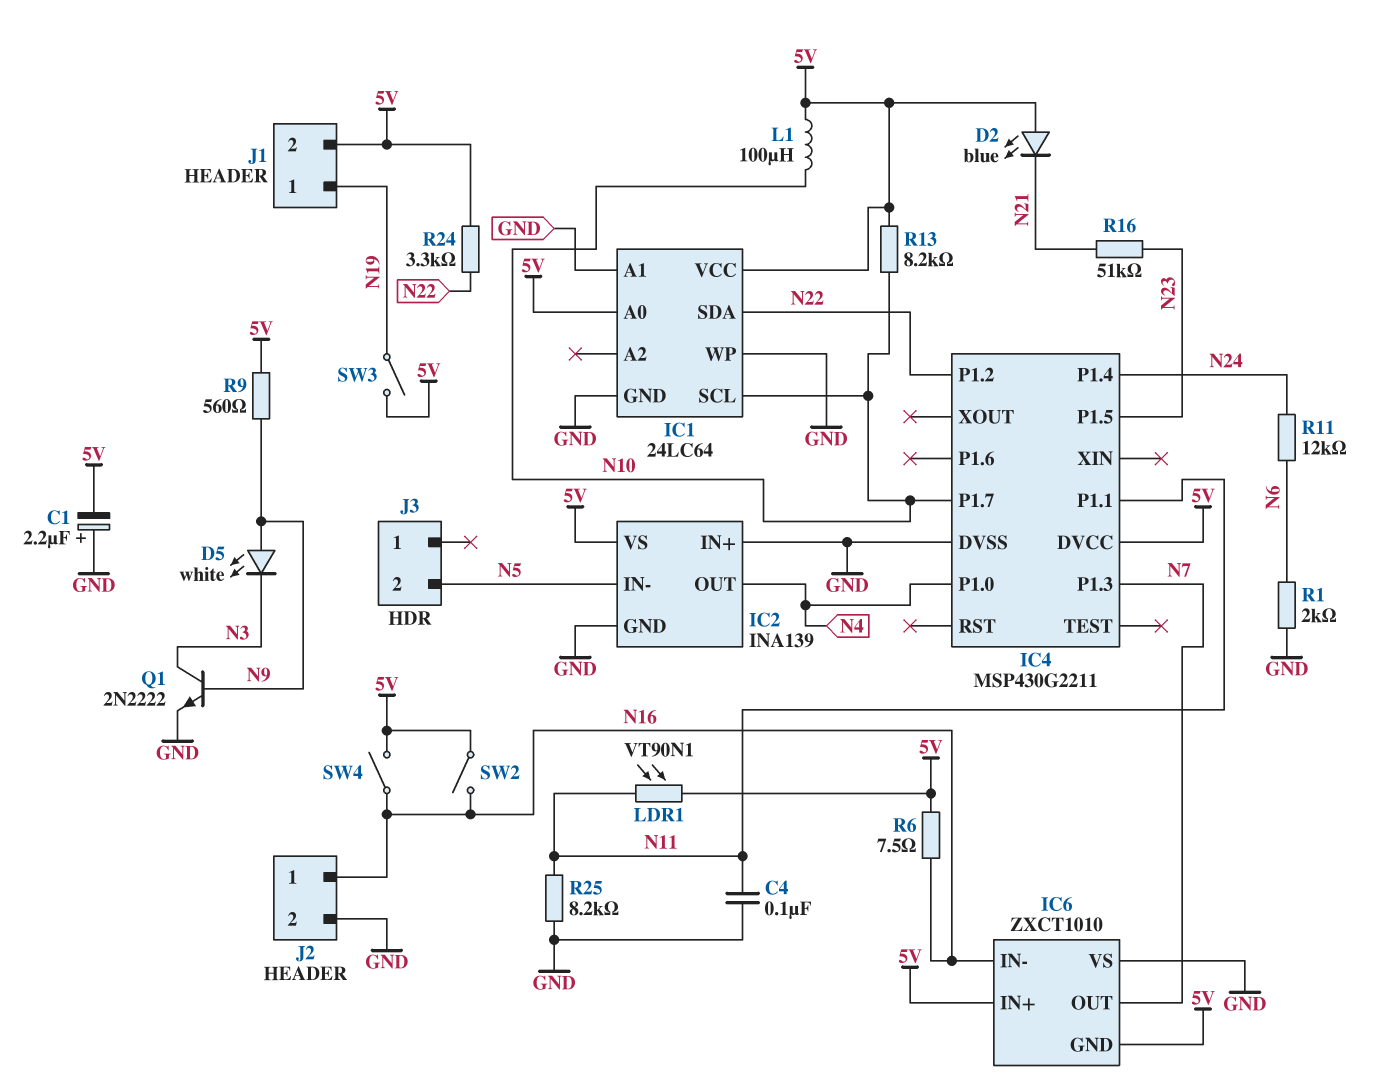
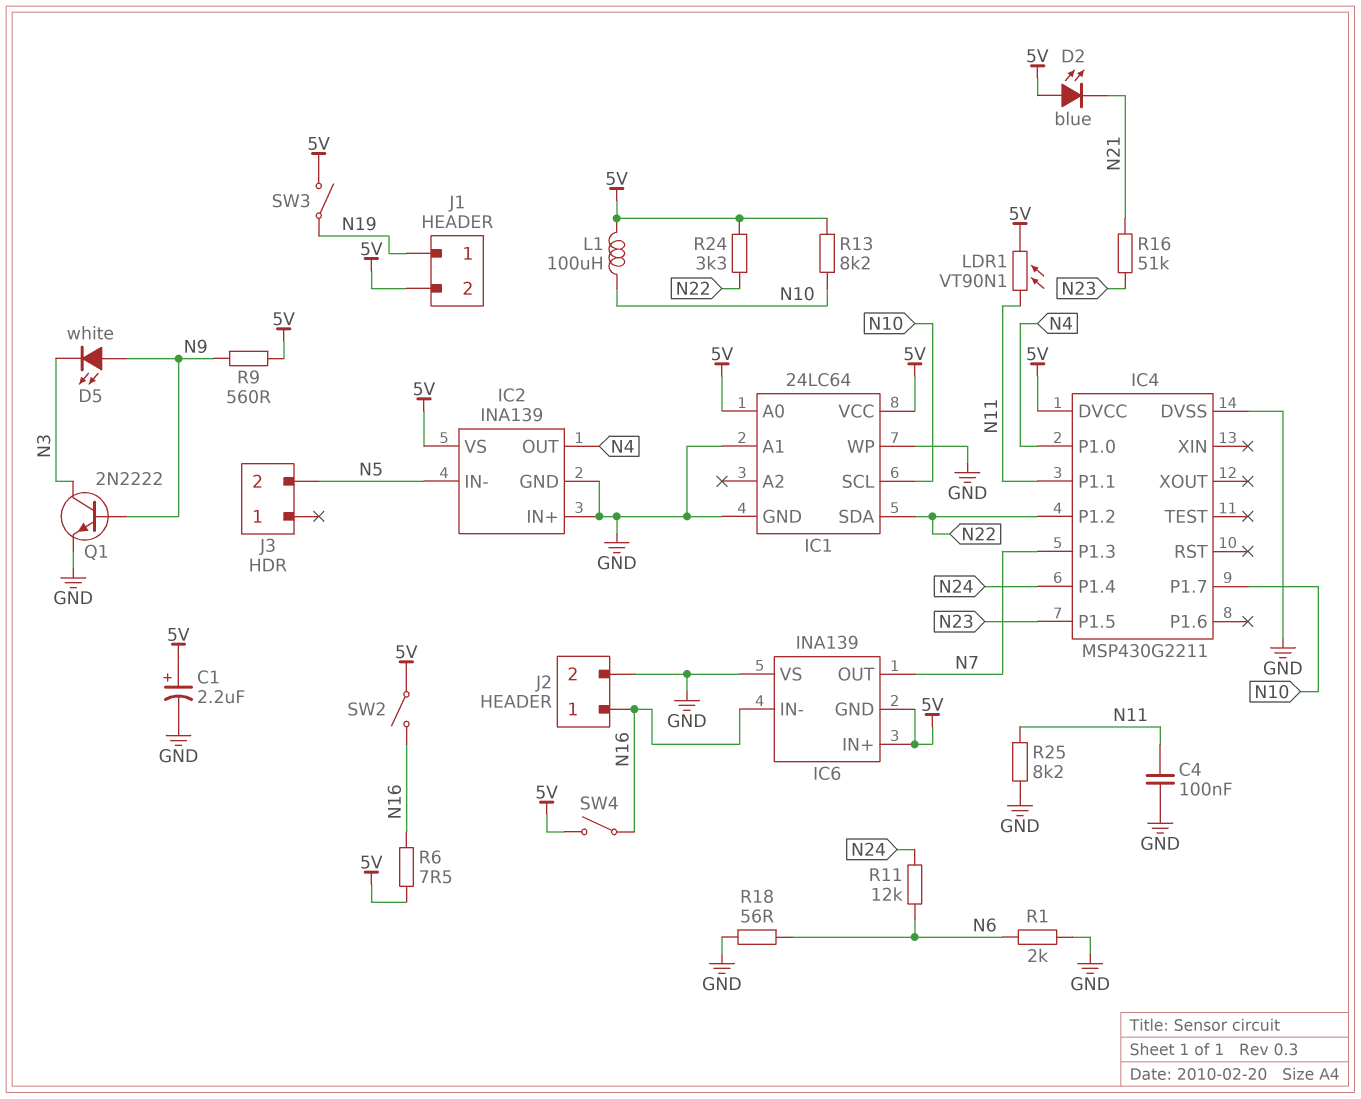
C1: 2.2uF (plus GND, minus 5V) -> 2.2uF (plus 5V, minus GND)
IC6: ZXCT1010 -> INA139
R18: none -> 56 (GND, N6)

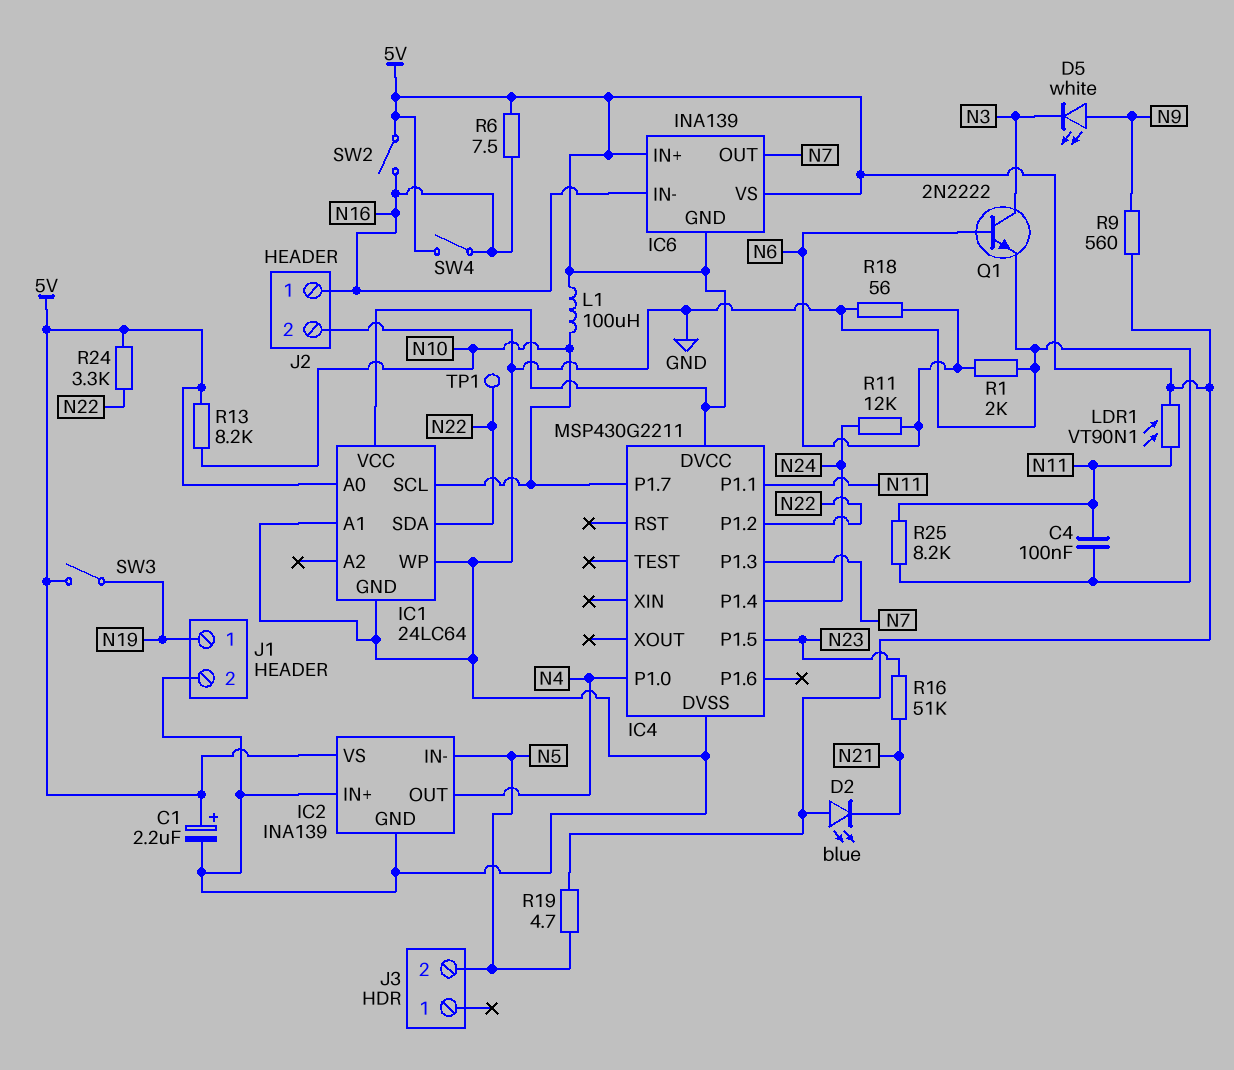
IC6 pin VS: GND -> 5V
J1 pin 2: 5V -> GND
Q1: NPN 2N2222 (B N9, C N3, E GND) -> NPN 2N2222 (B N6, C N3, E GND)
R19: none -> 4.7 (5V, N5)
TP1: none -> test point (N22)

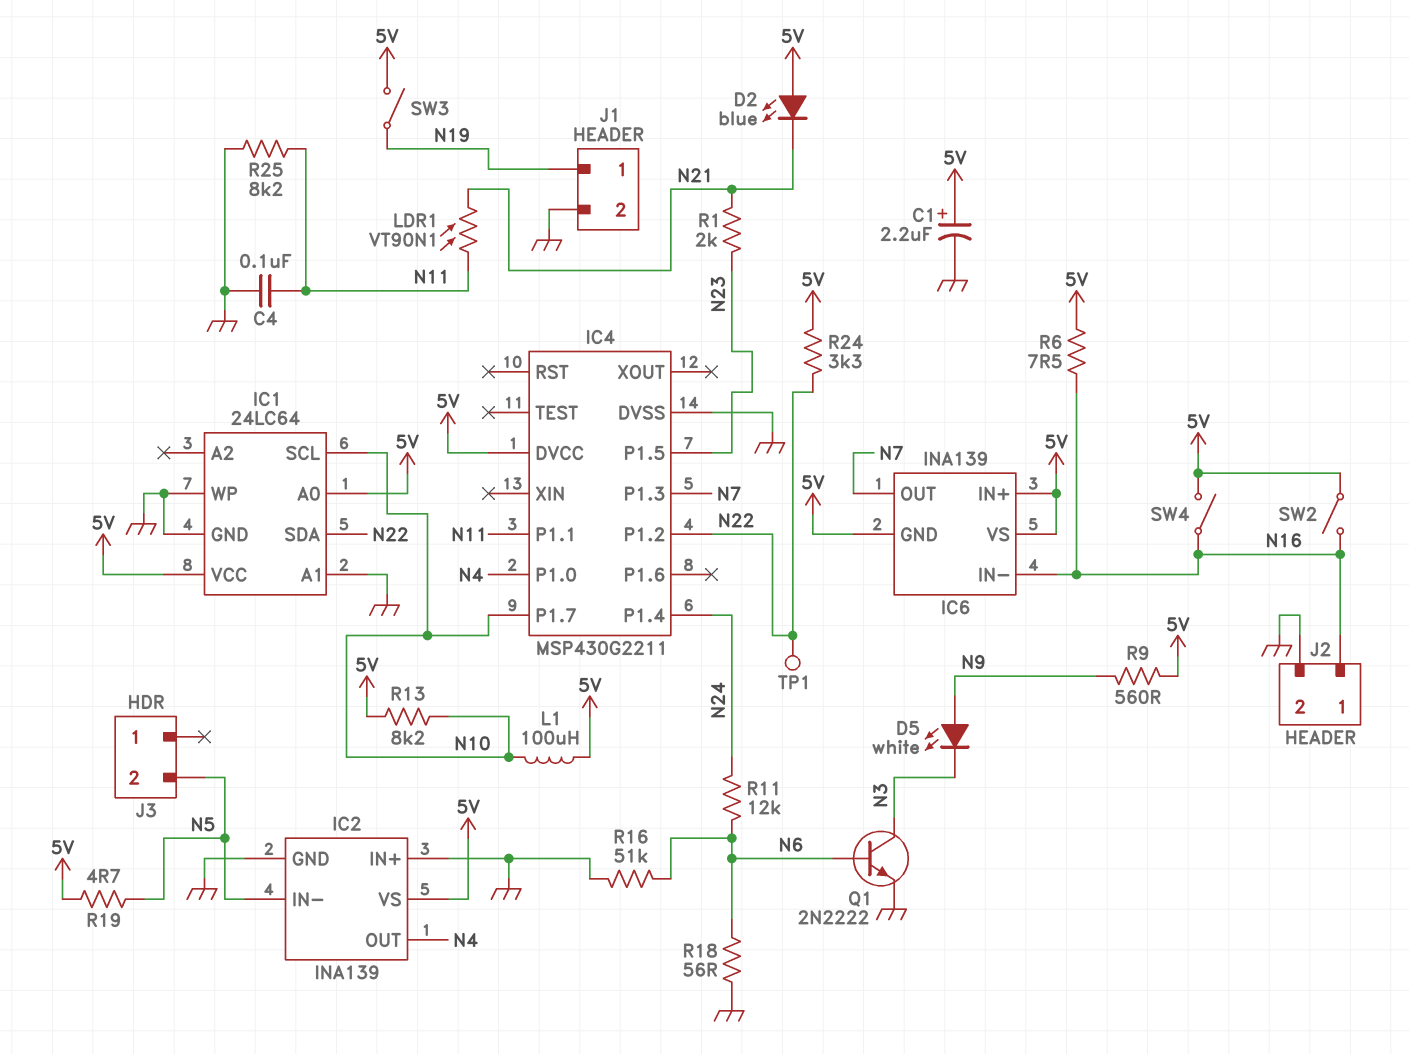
LDR1: VT90N1 (5V, N11) -> VT90N1 (N11, N21)
R1: 2k (GND, N6) -> 2k (N21, N23)
R16: 51k (N21, N23) -> 51k (GND, N6)

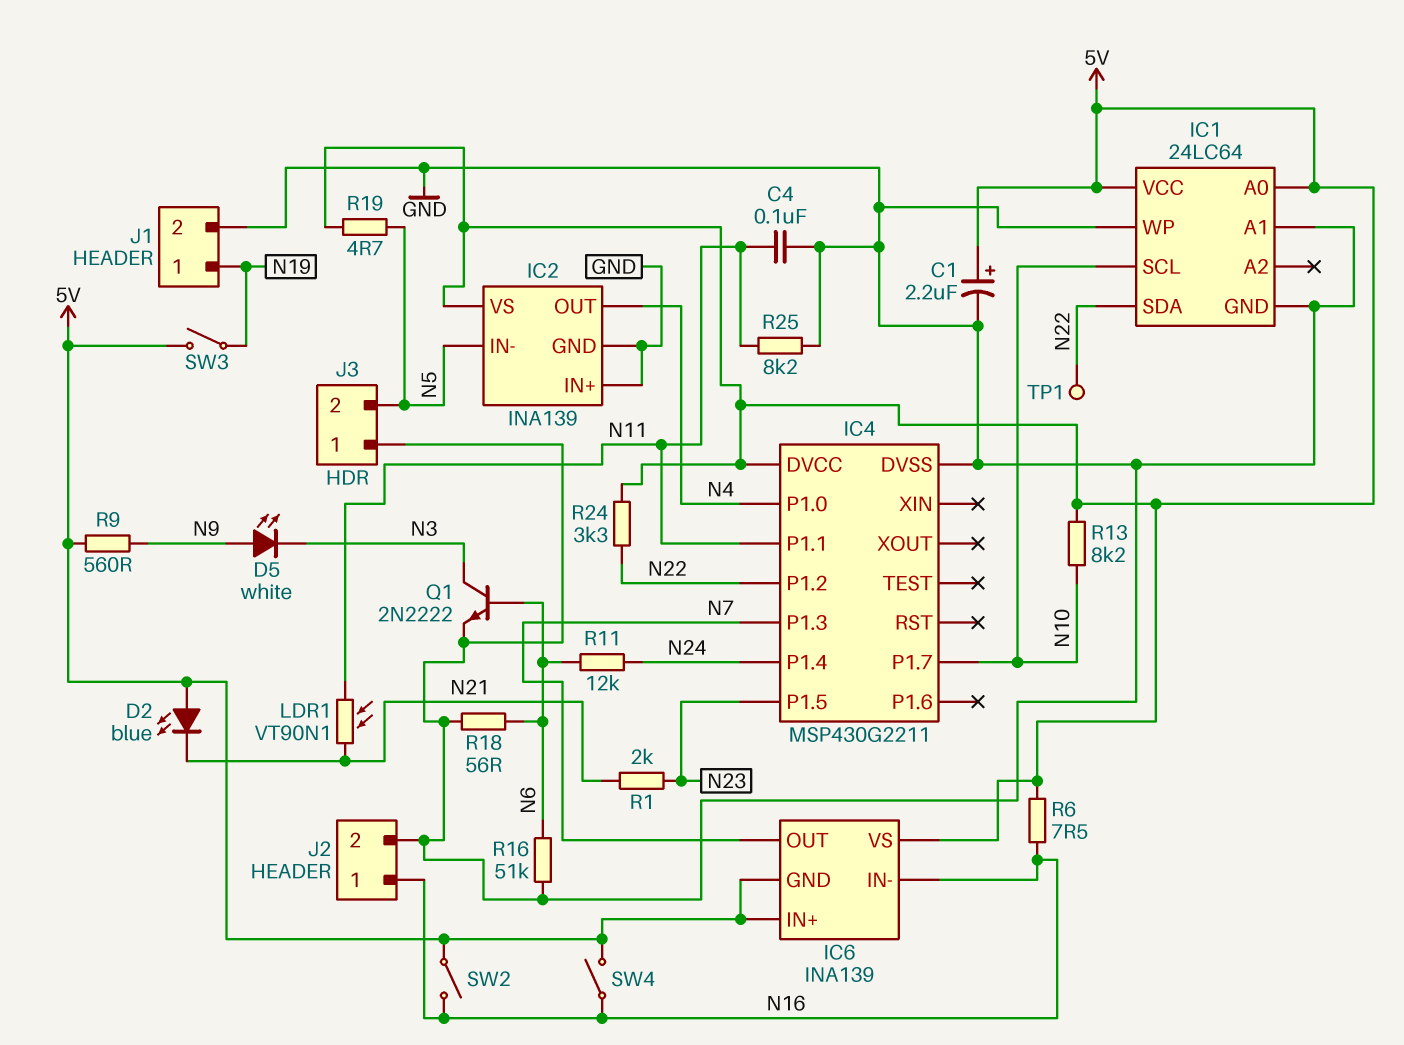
J3 pin 1: none -> GND
L1: 100uH (5V, N10) -> none

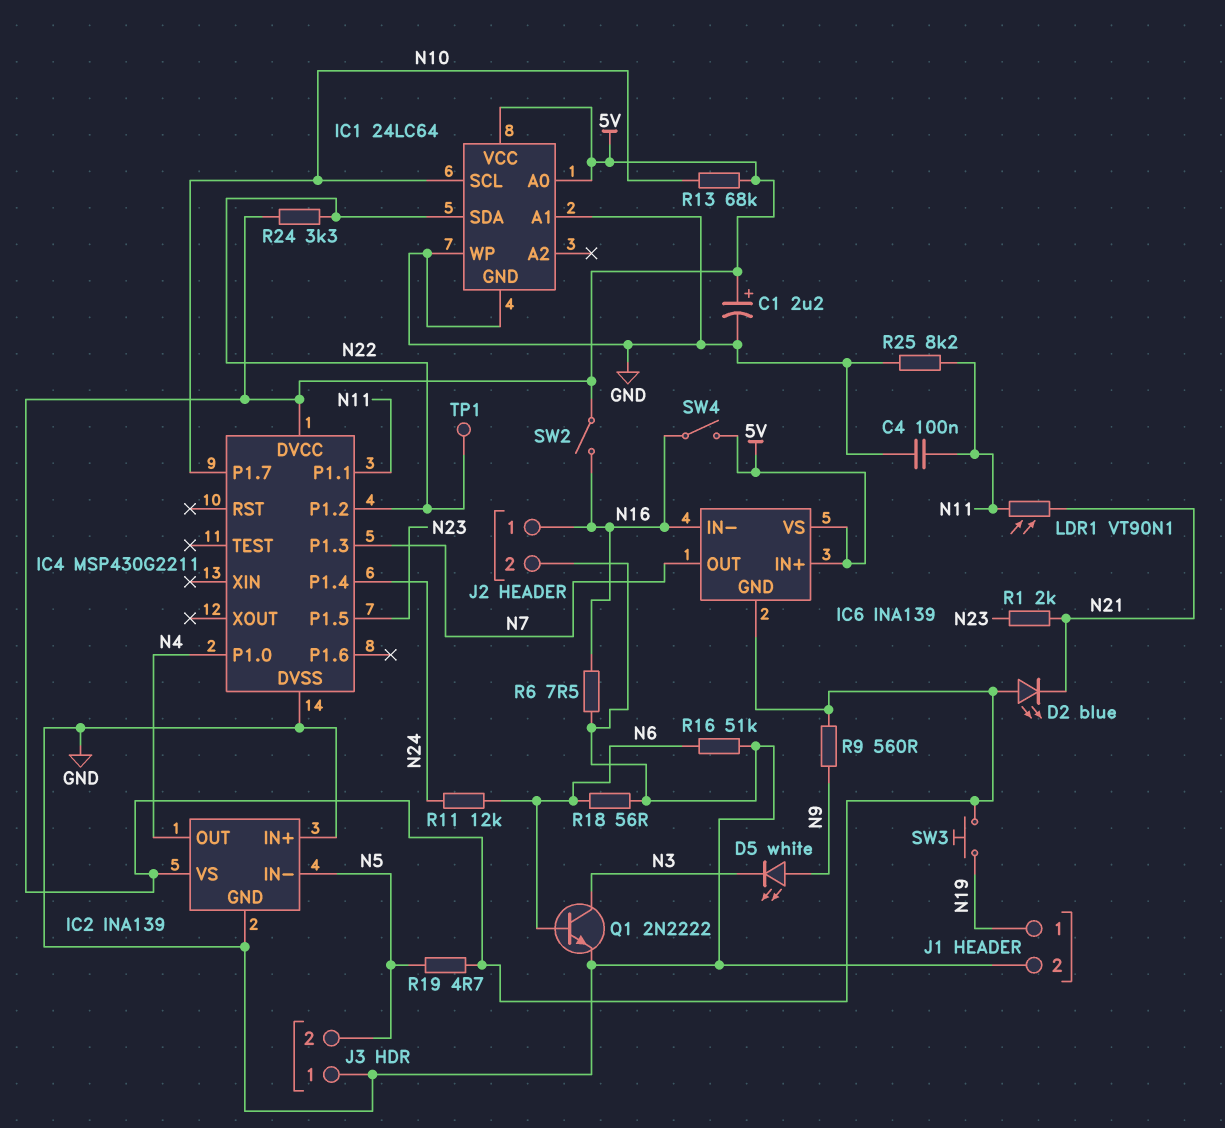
R6: 7.5 (5V, N16) -> 7.5 (GND, N16)
R13: 8.2k (5V, N10) -> 68k (5V, N10)
SW3: switch (5V, N19) -> button (5V, N19)

